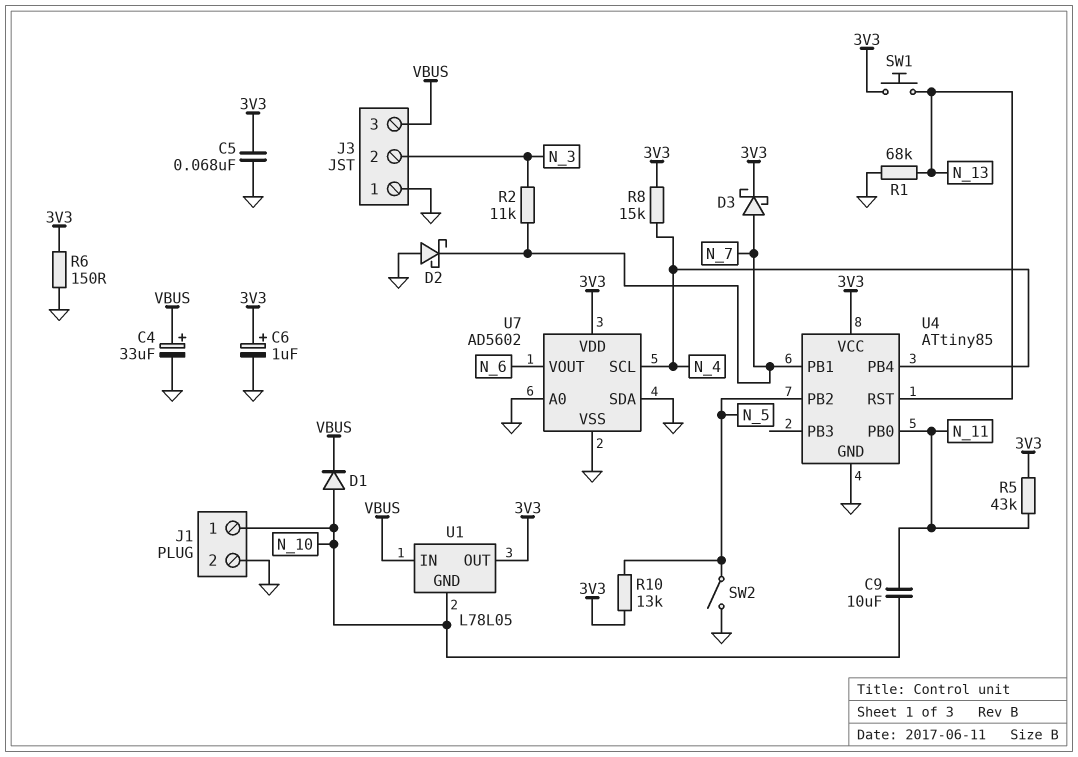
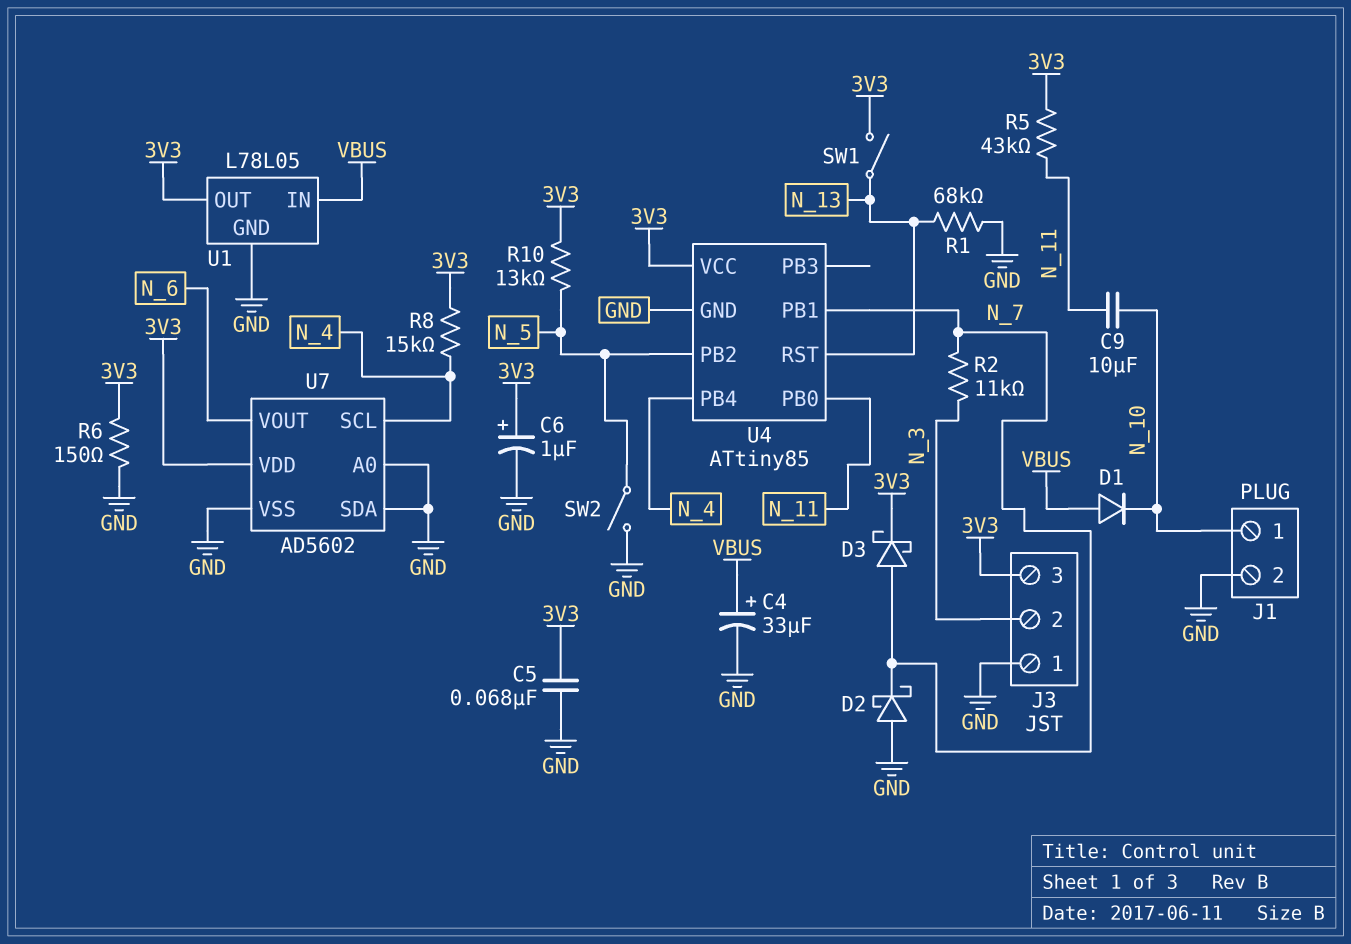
D1: diode (A N_10, K VBUS) -> diode (A VBUS, K N_10)
J3 pin 3: VBUS -> 3V3
SW1: button (3V3, N_13) -> switch (3V3, N_13)
U1 pin GND: N_10 -> GND

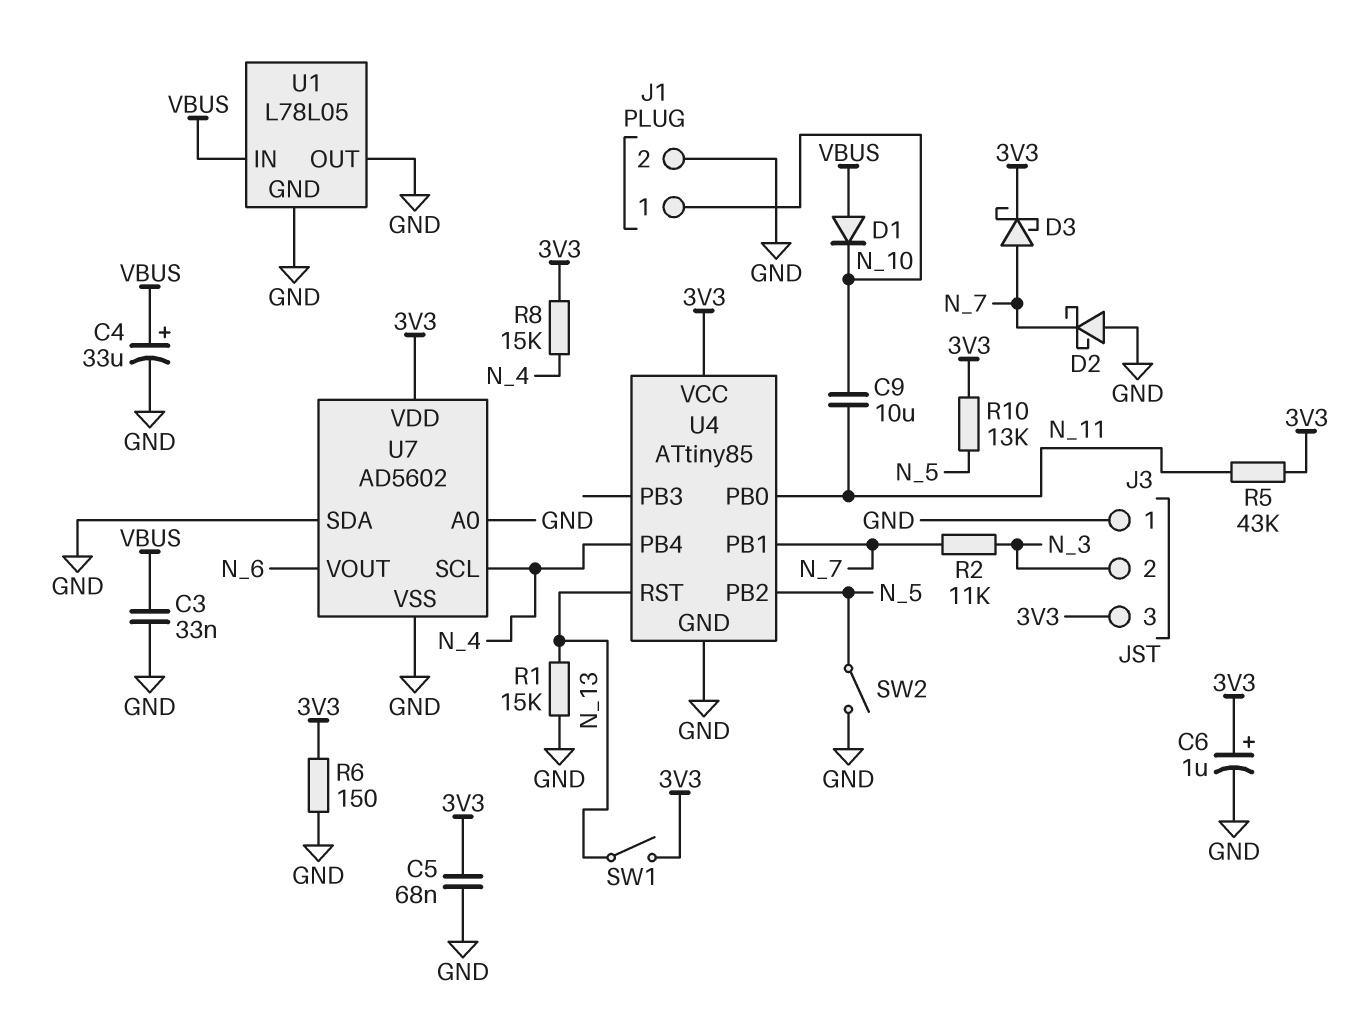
C3: none -> 33nF (GND, VBUS)
R1: 68k (GND, N_13) -> 15k (GND, N_13)
U1 pin OUT: 3V3 -> GND

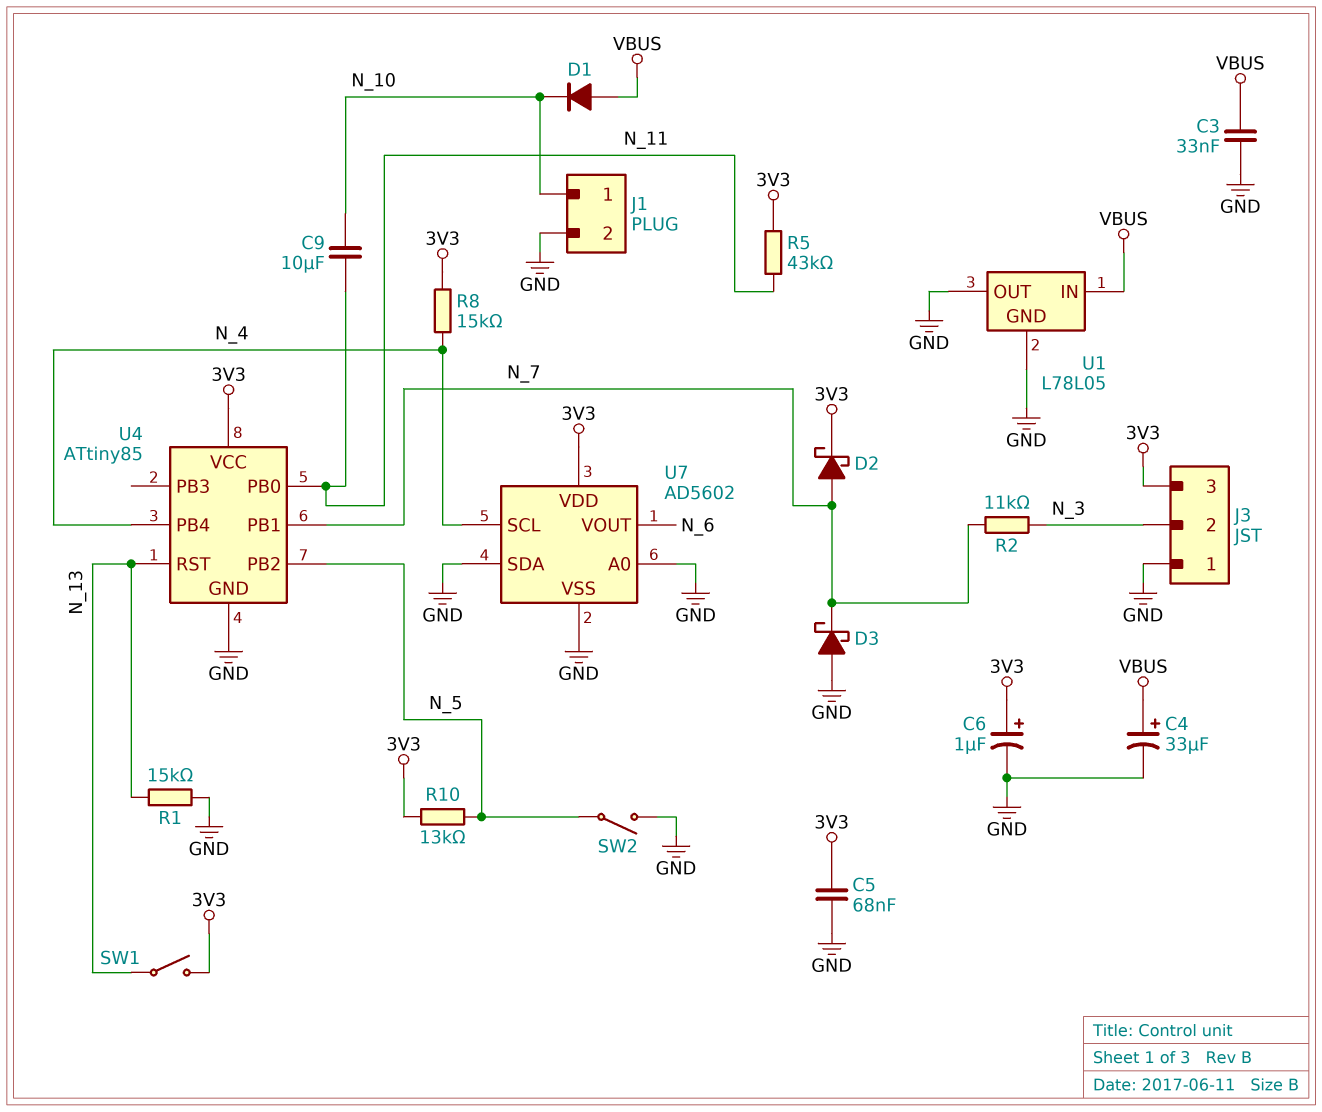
D2: schottky (A GND, K N_7) -> schottky (A N_7, K 3V3)
D3: schottky (A N_7, K 3V3) -> schottky (A GND, K N_7)
R6: 150 (3V3, GND) -> none

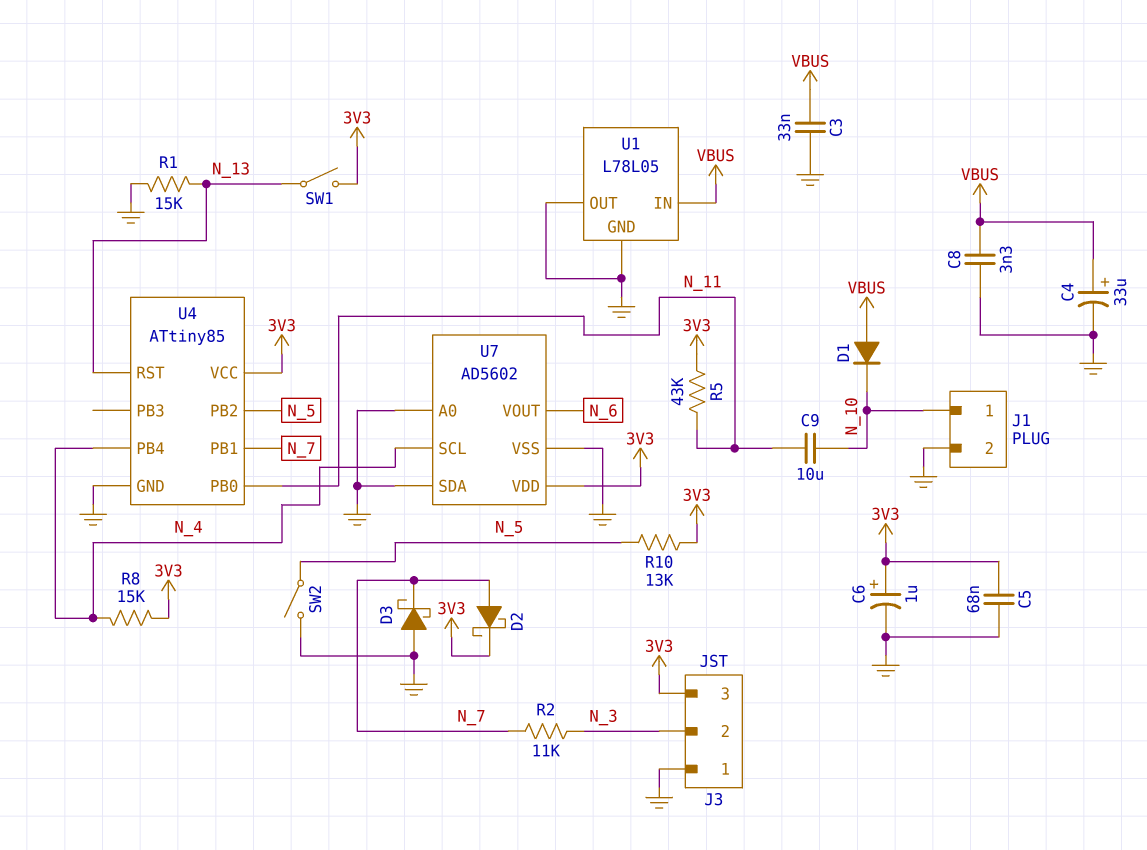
C8: none -> 3.3nF (GND, VBUS)

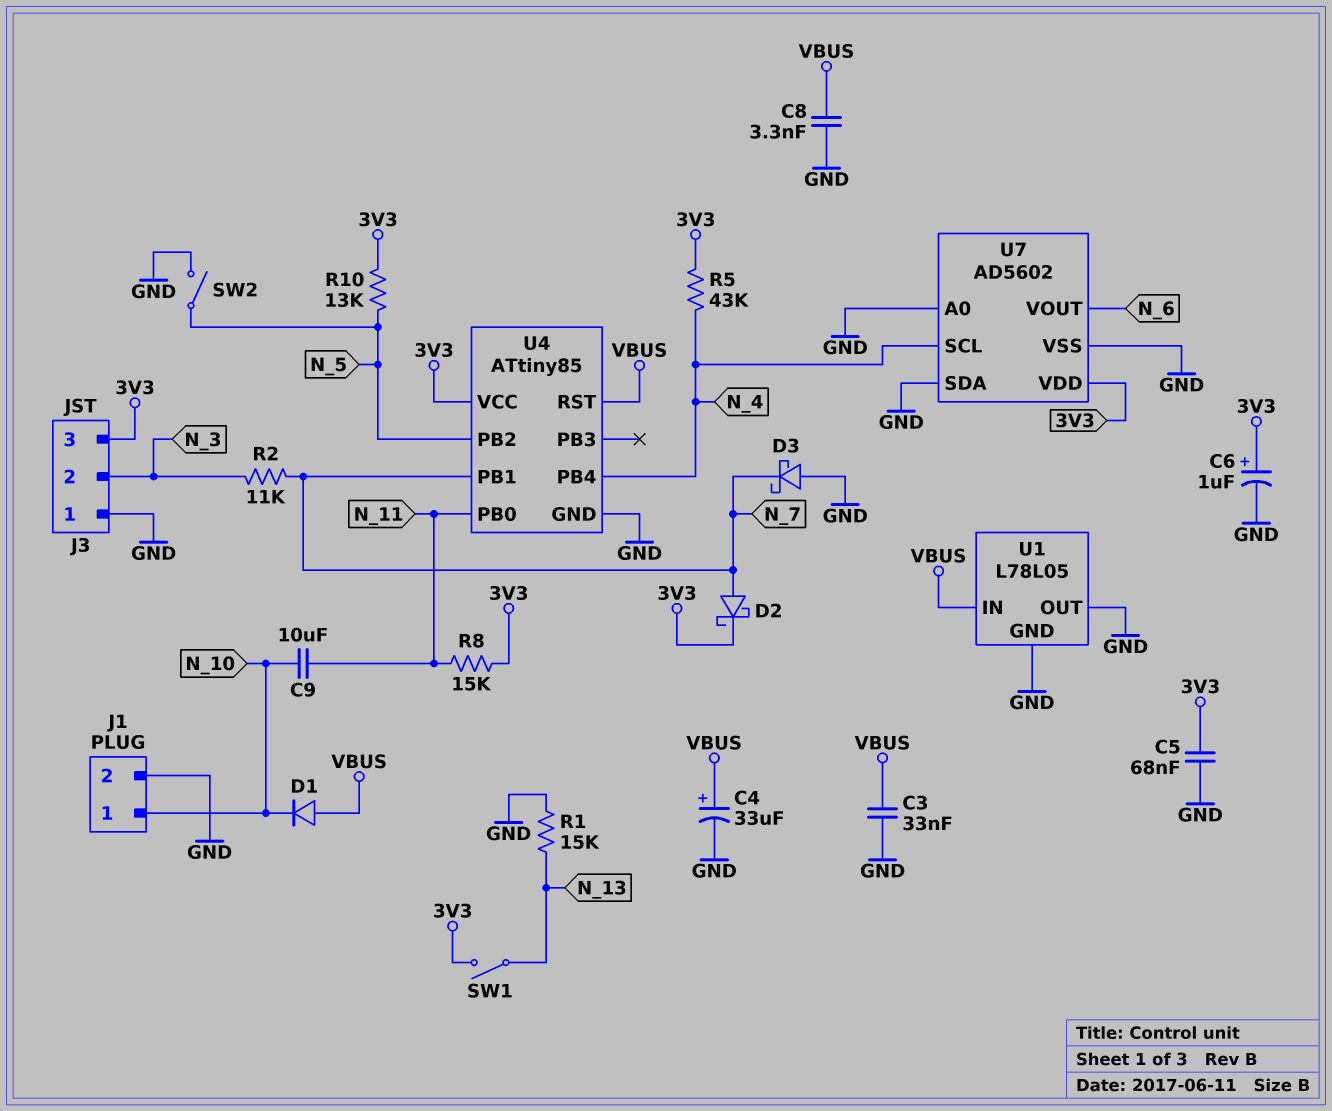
R5: 43k (3V3, N_11) -> 43k (3V3, N_4)
R8: 15k (3V3, N_4) -> 15k (3V3, N_11)
U4 pin RST: N_13 -> VBUS

